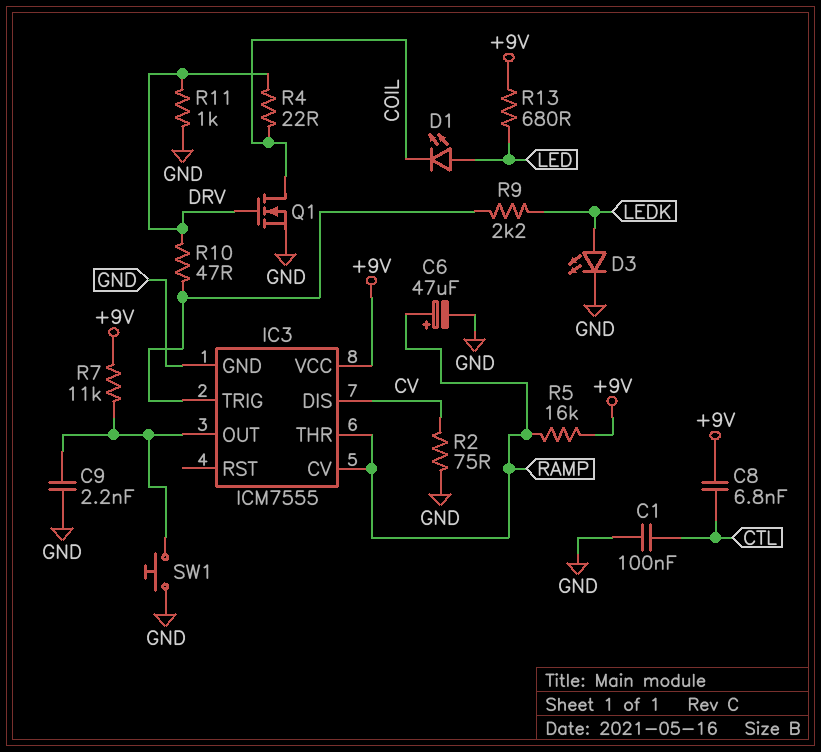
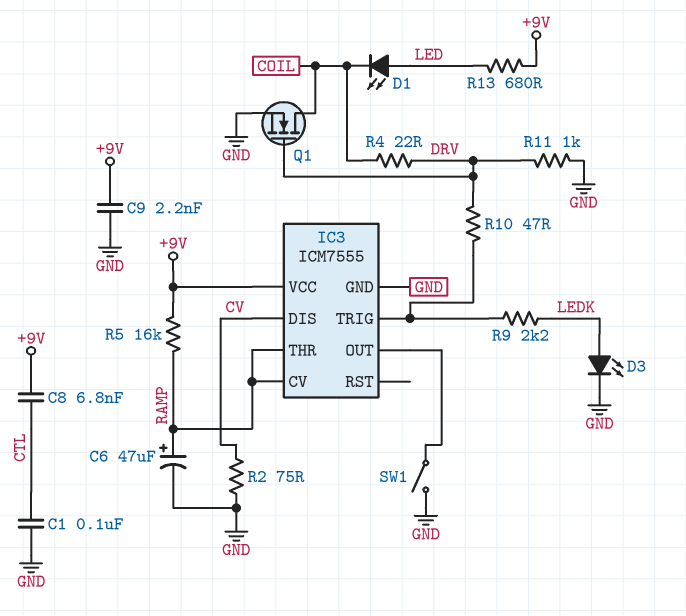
C9: 2.2nF (GND, IC3/OUT) -> 2.2nF (+9V, GND)
R7: 11k (+9V, IC3/OUT) -> none
SW1: button (GND, IC3/OUT) -> switch (GND, IC3/OUT)

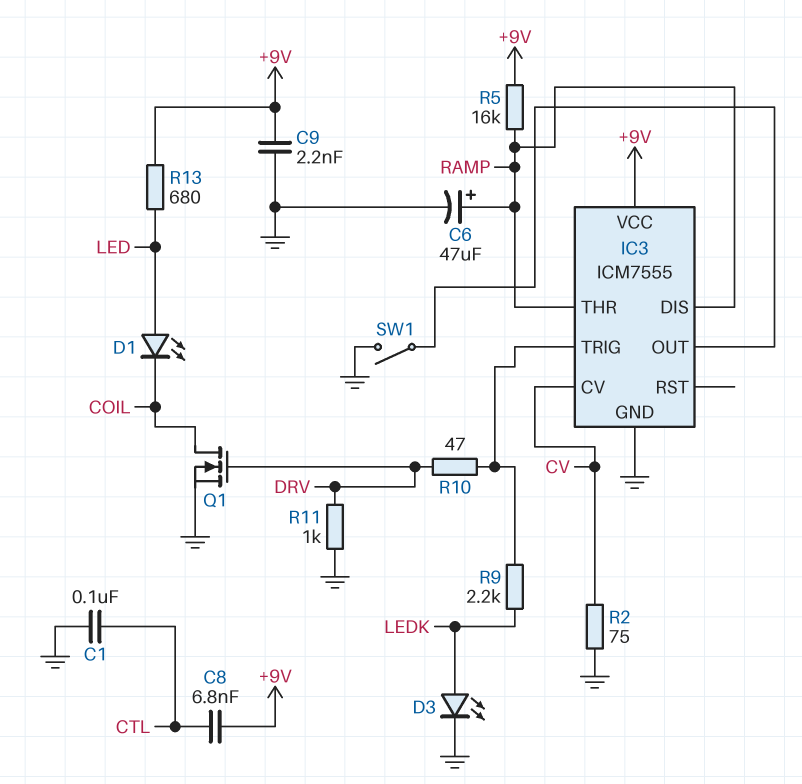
IC3 pin CV: RAMP -> CV
IC3 pin DIS: CV -> RAMP
R4: 22 (COIL, DRV) -> none

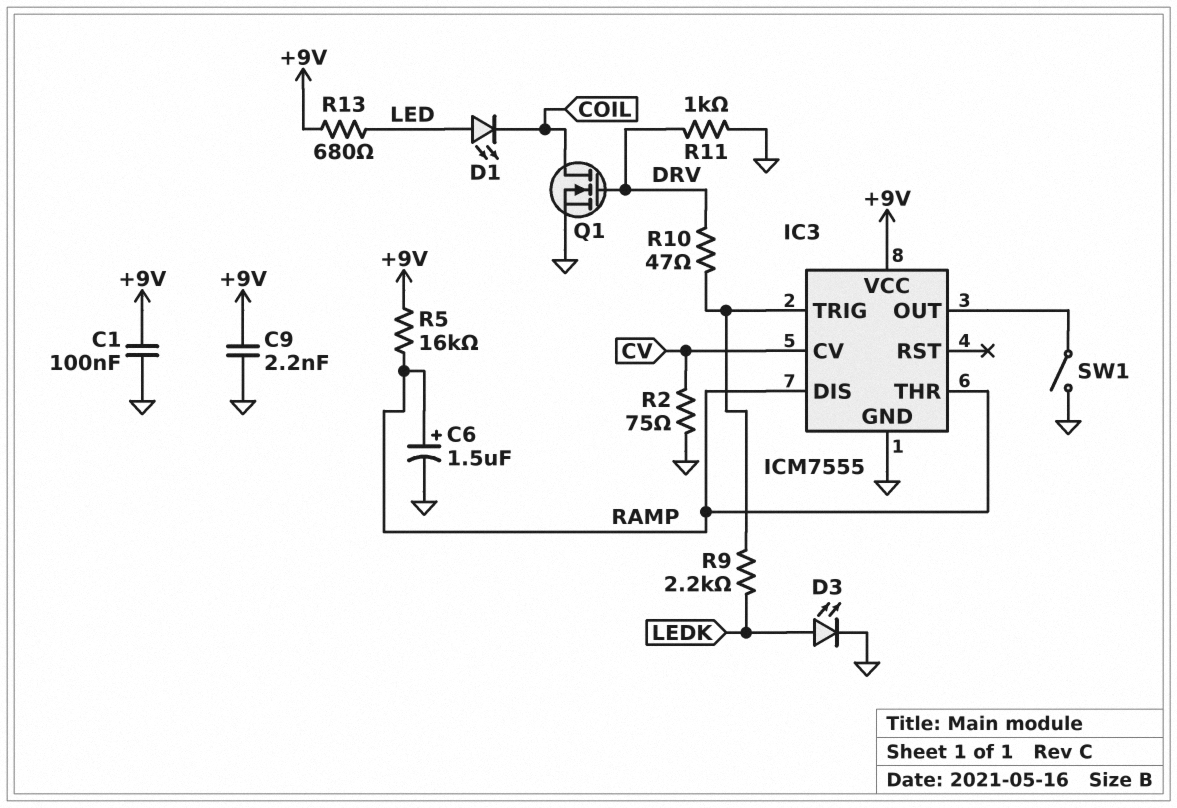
C1: 100nF (CTL, GND) -> 100nF (+9V, GND)
C6: 47uF (plus RAMP, minus GND) -> 1.5uF (plus RAMP, minus GND)
C8: 6.8nF (+9V, CTL) -> none

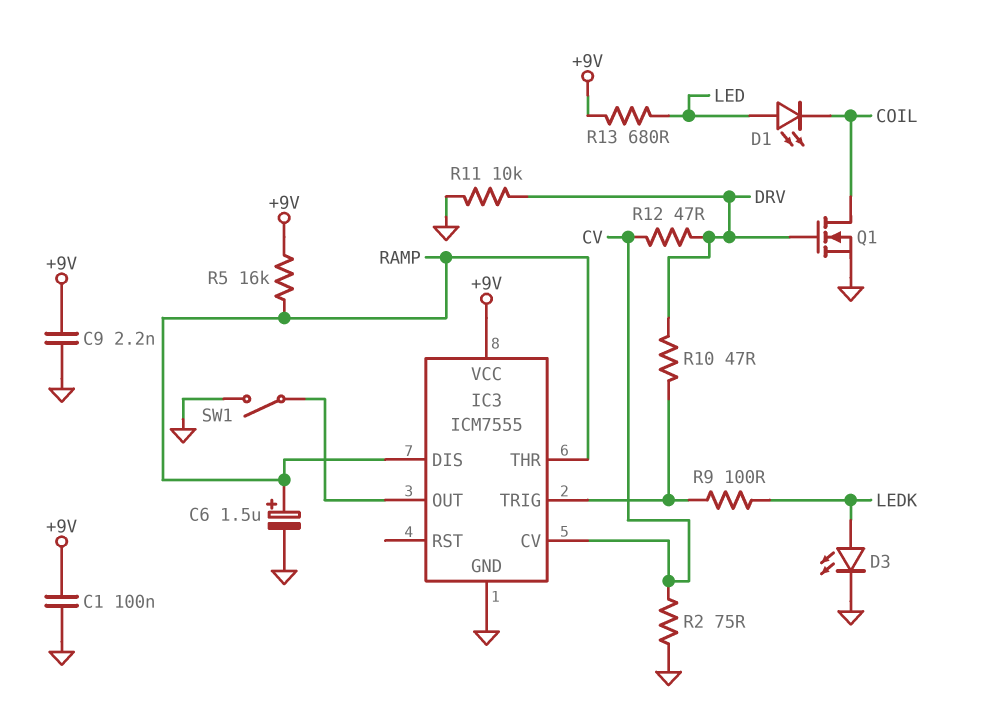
R9: 2.2k (IC3/TRIG, LEDK) -> 100 (IC3/TRIG, LEDK)
R11: 1k (DRV, GND) -> 10k (DRV, GND)
R12: none -> 47 (CV, DRV)

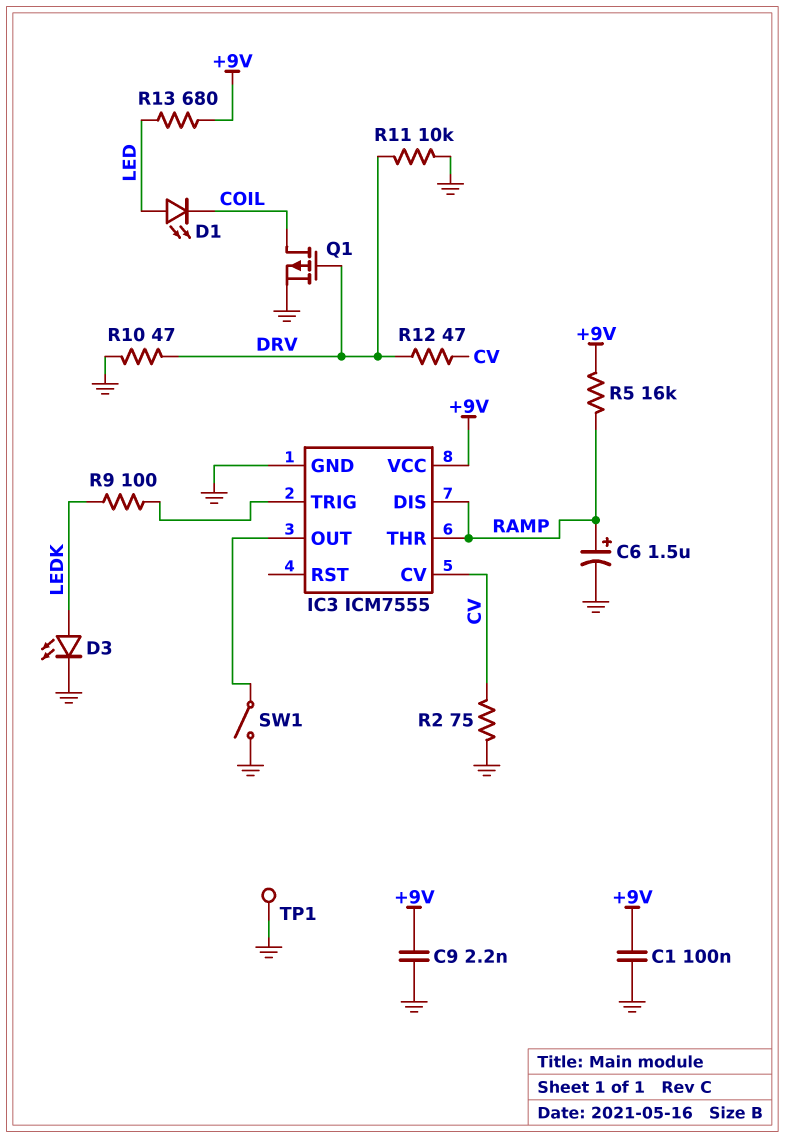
Q1: NMOS (G DRV, D COIL, S GND) -> PMOS (G DRV, D COIL, S GND)
R10: 47 (DRV, IC3/TRIG) -> 47 (DRV, GND)
TP1: none -> test point (GND)

